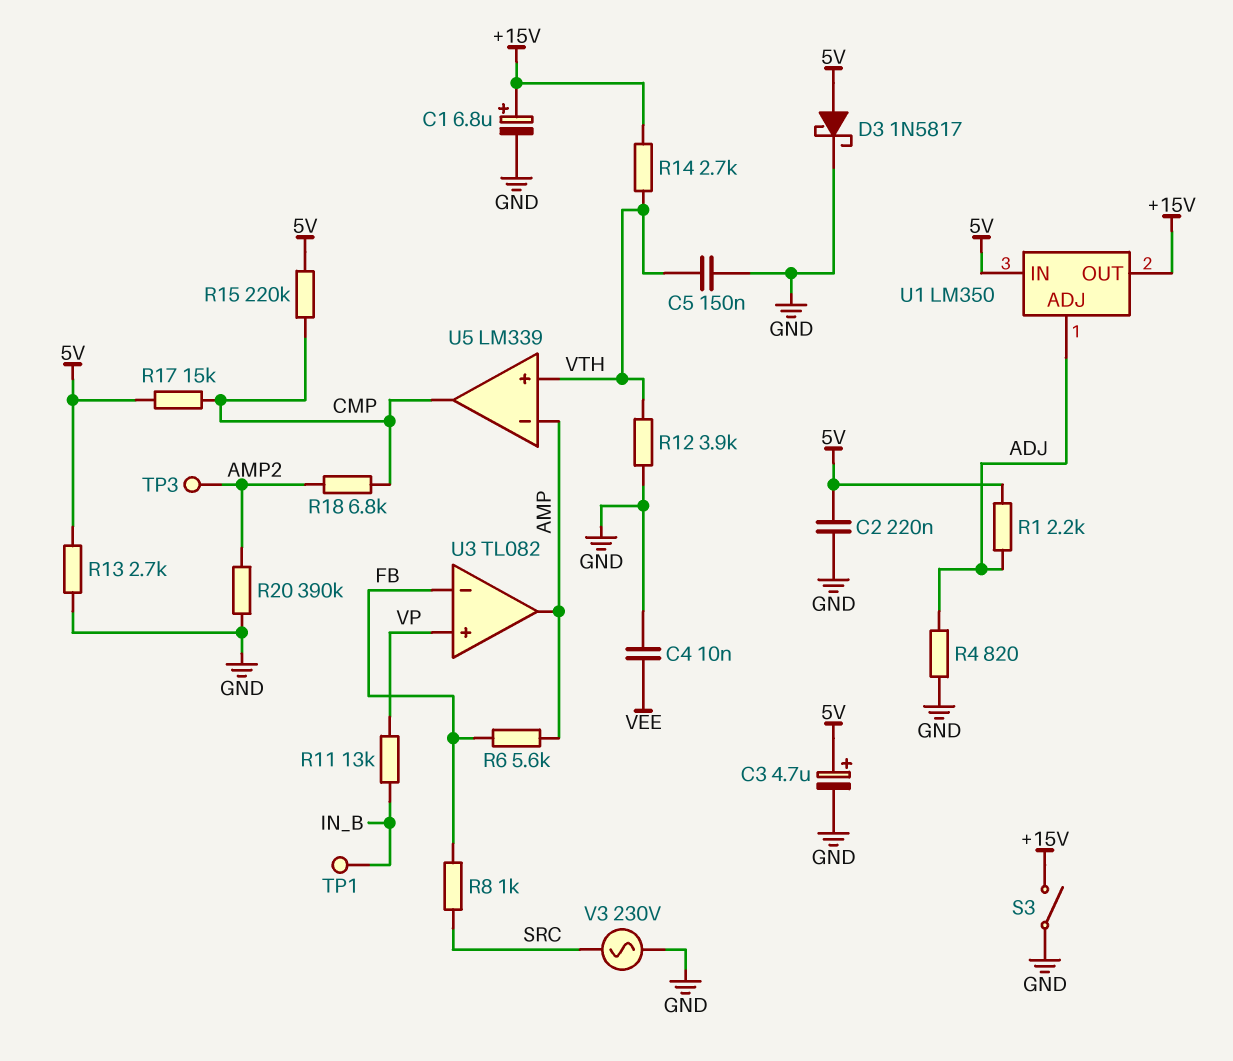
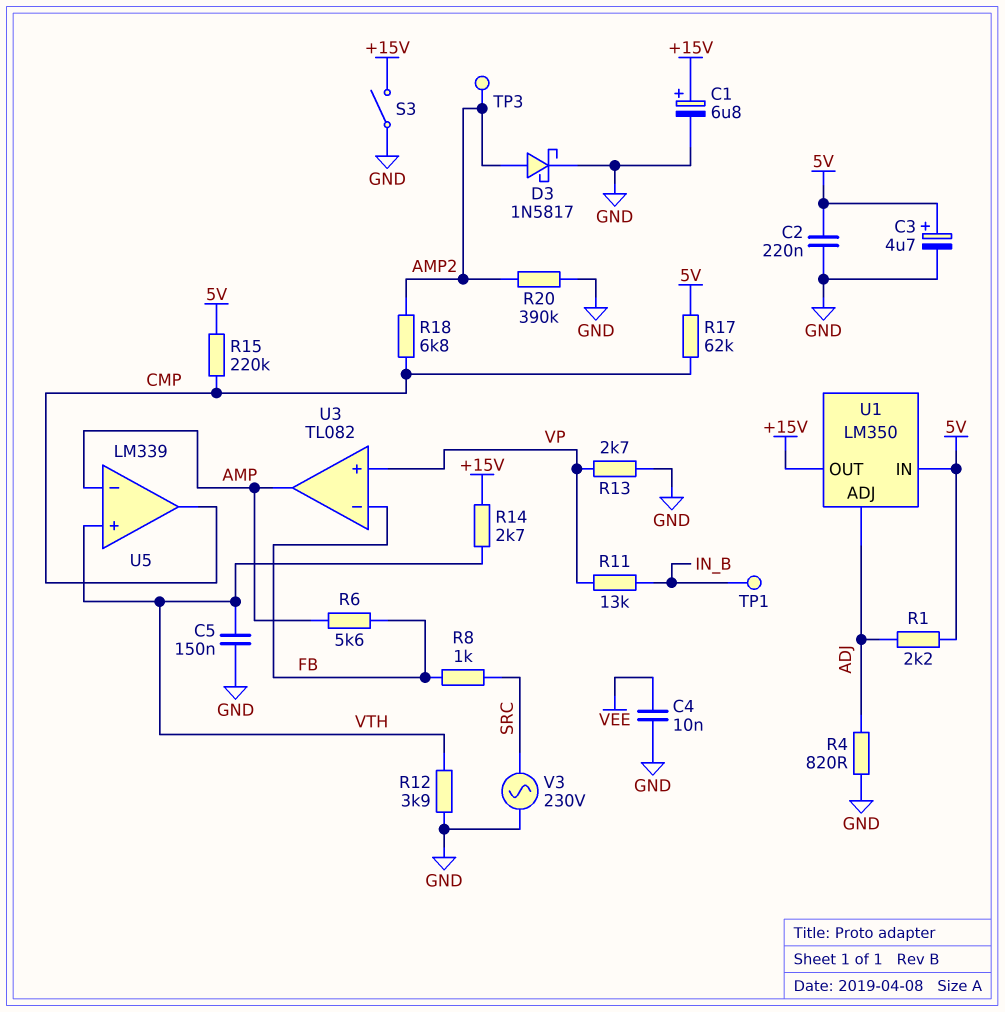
D3: schottky 1N5817 (A 5V, K GND) -> schottky 1N5817 (A AMP2, K GND)
R13: 2.7k (5V, GND) -> 2.7k (GND, VP)
R17: 15k (5V, CMP) -> 62k (5V, CMP)

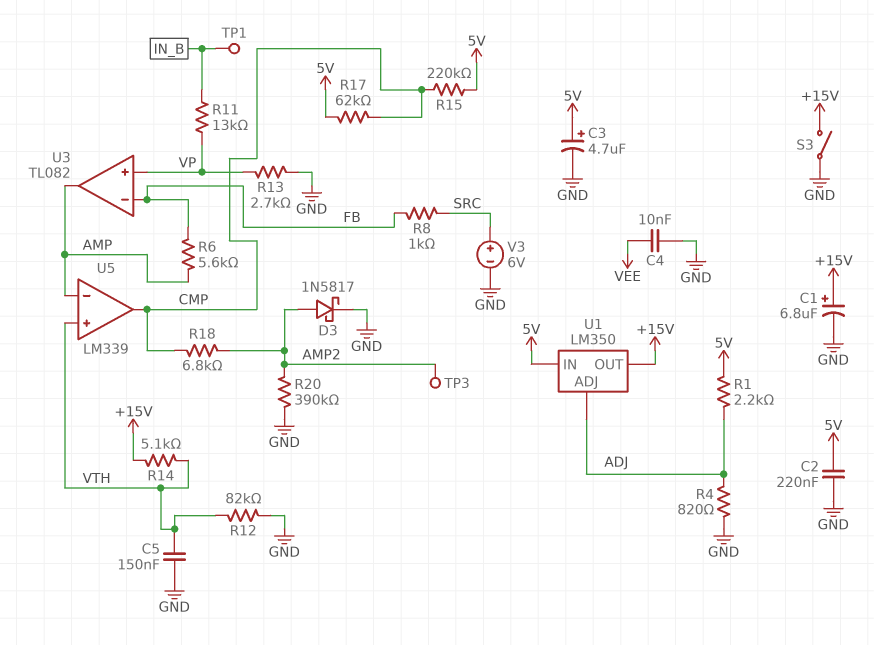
R12: 3.9k (GND, VTH) -> 82k (GND, VTH)
R14: 2.7k (+15V, VTH) -> 5.1k (+15V, VTH)
V3: AC 230V (GND, SRC) -> 6V (plus SRC, minus GND)

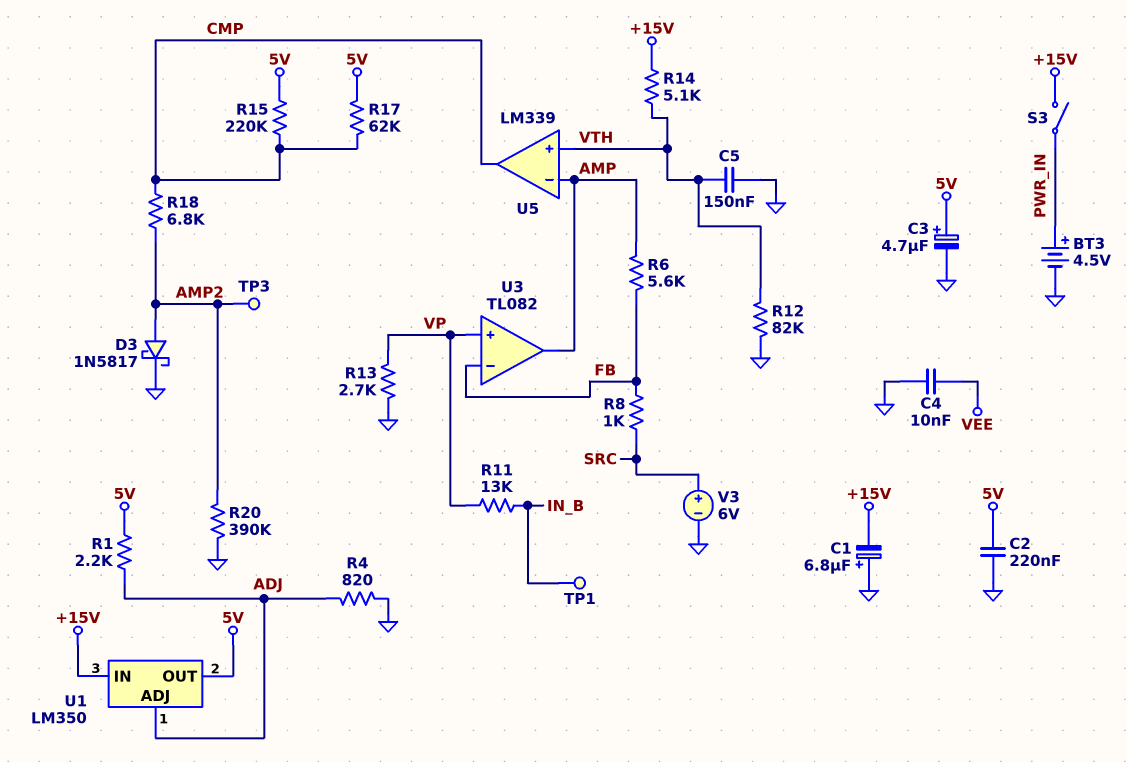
BT3: none -> 4.5V (plus PWR_IN, minus GND)
C1: 6.8uF (plus +15V, minus GND) -> 6.8uF (plus GND, minus +15V)
S3: switch (+15V, GND) -> switch (+15V, PWR_IN)
U1 pin IN: 5V -> +15V
U1 pin OUT: +15V -> 5V

